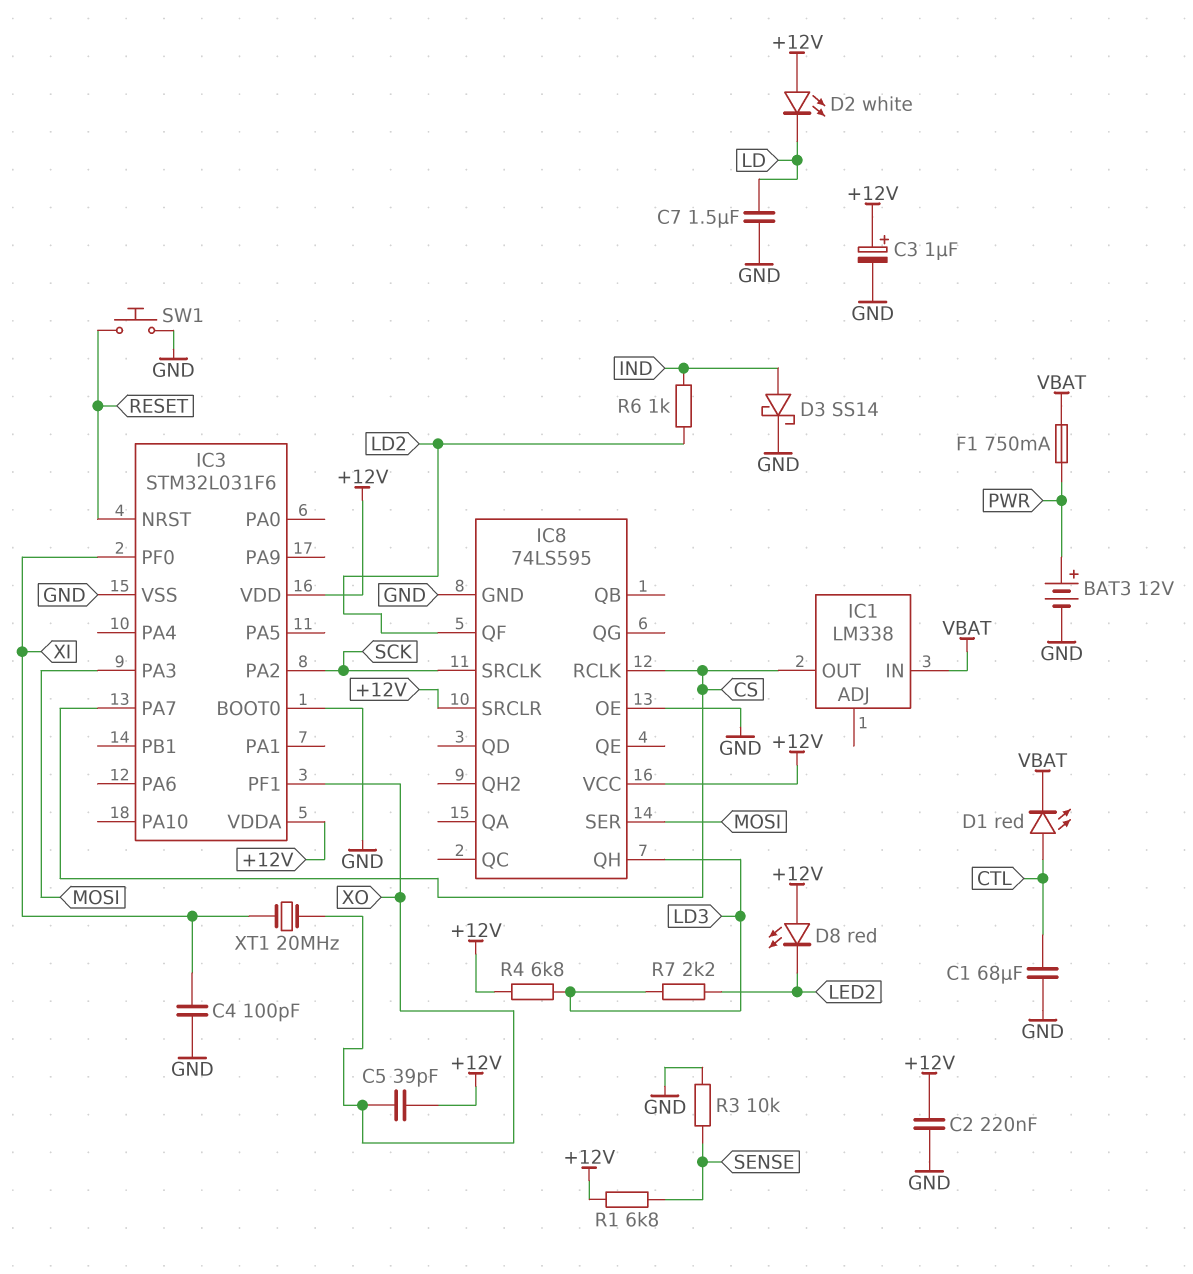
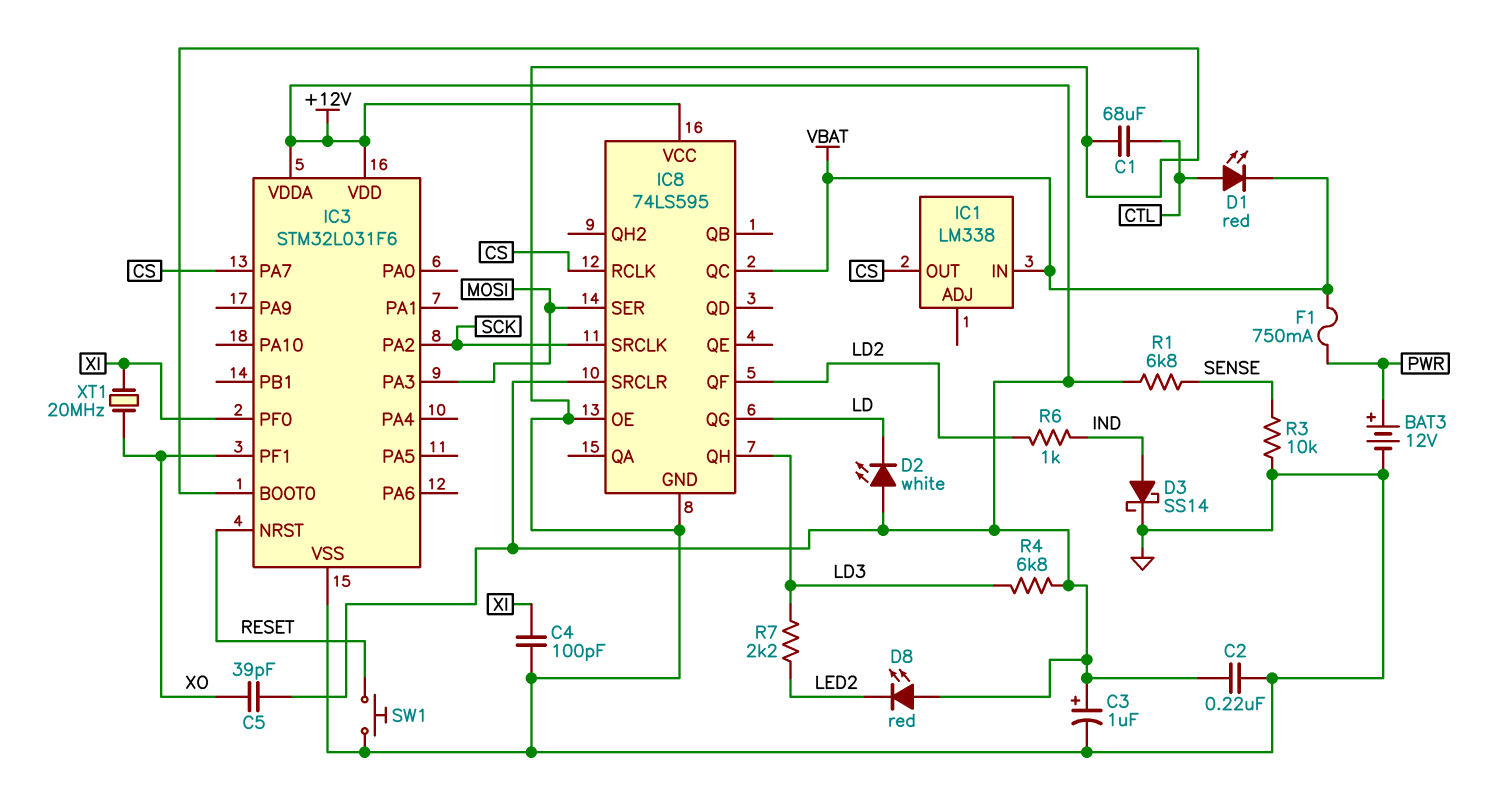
C7: 1.5uF (GND, LD) -> none
IC8 pin QC: none -> VBAT
IC8 pin QG: none -> LD

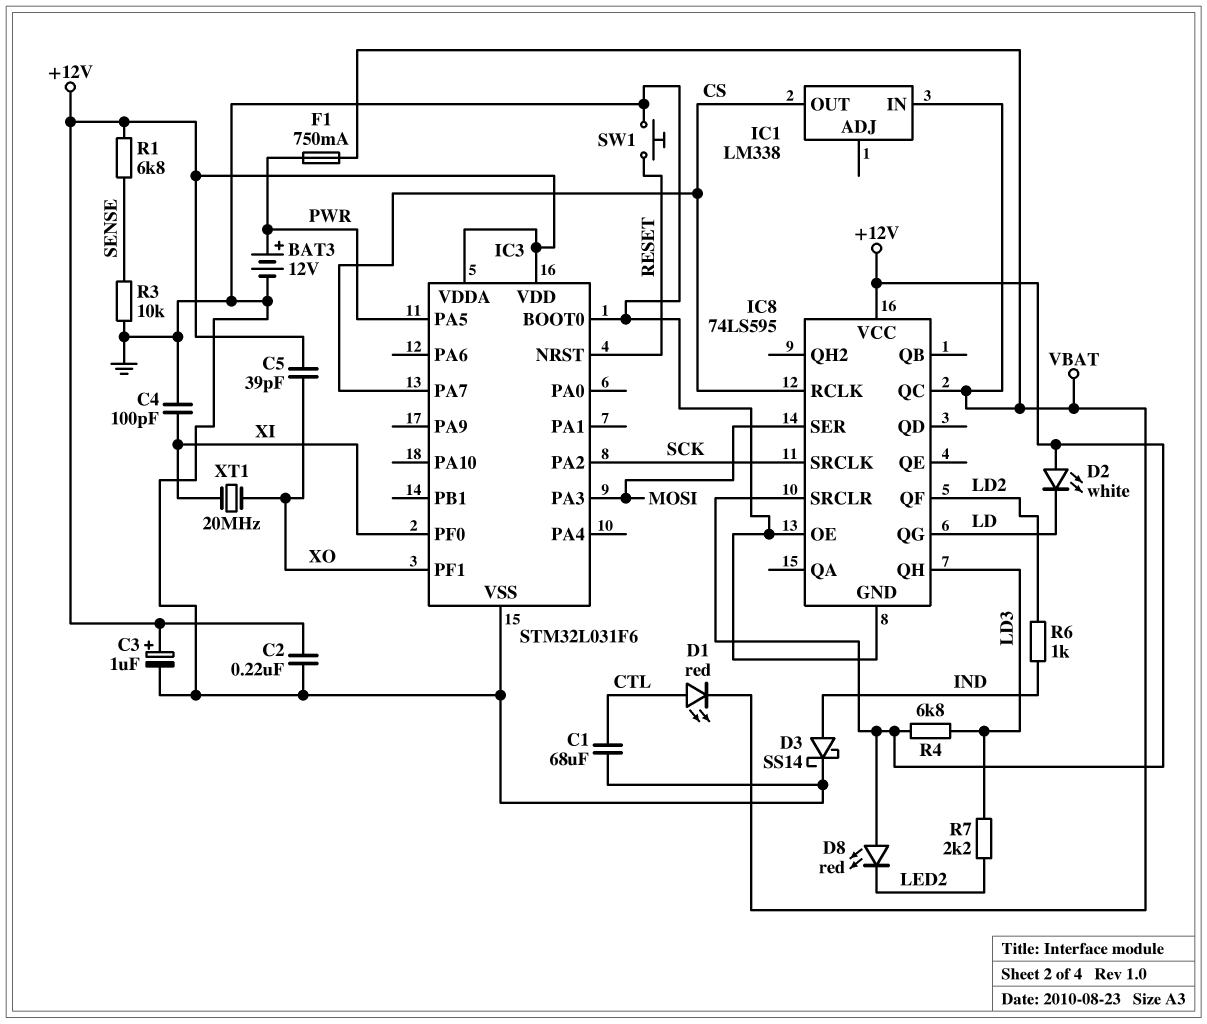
IC3 pin PA5: none -> PWR

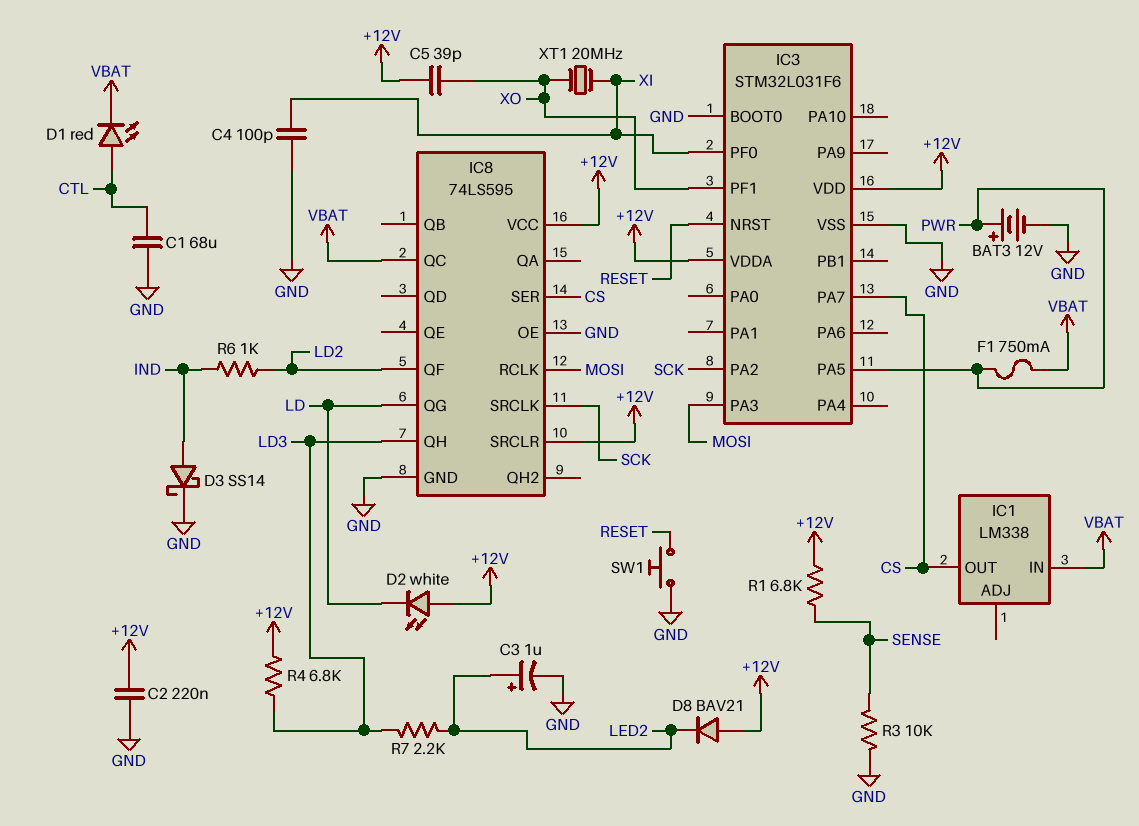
C3: 1uF (plus +12V, minus GND) -> 1uF (plus LED2, minus GND)
D8: LED red (A +12V, K LED2) -> diode BAV21 (A +12V, K LED2)
IC8 pin RCLK: CS -> MOSI
IC8 pin SER: MOSI -> CS

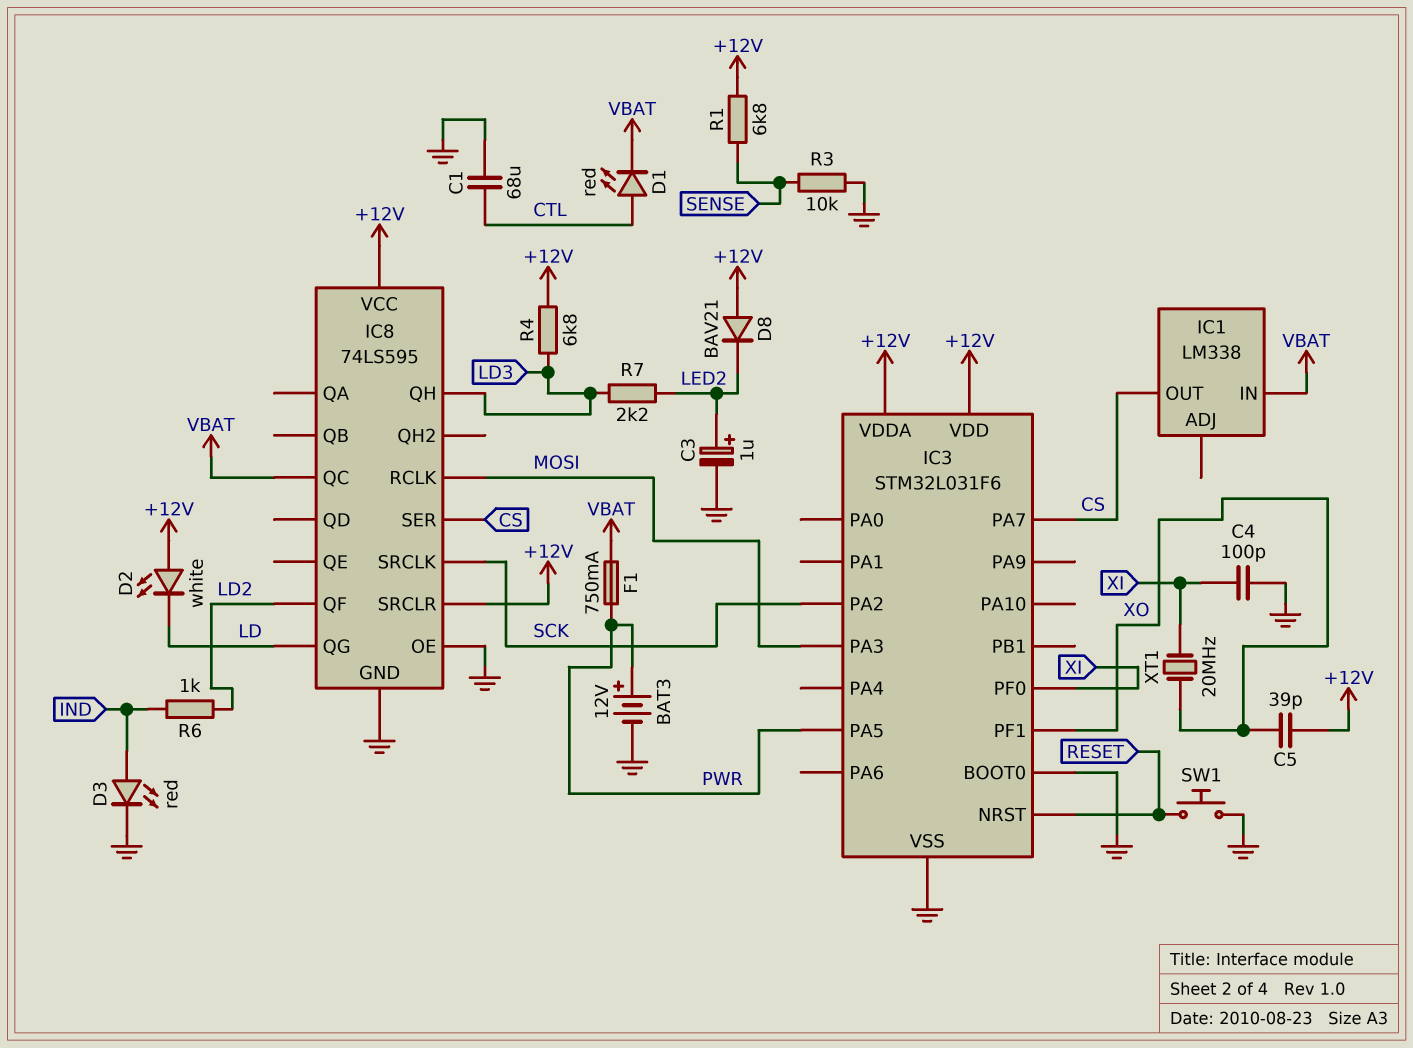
C2: 220nF (+12V, GND) -> none
D3: schottky SS14 (A IND, K GND) -> LED red (A IND, K GND)

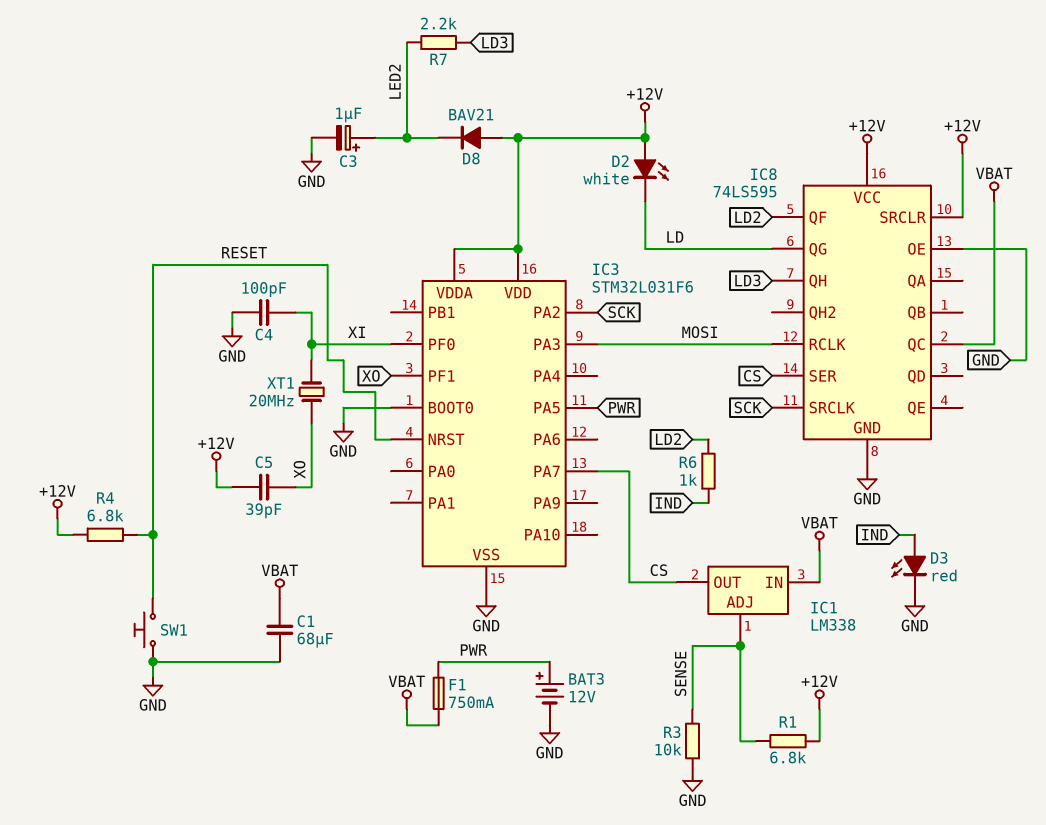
C1: 68uF (CTL, GND) -> 68uF (GND, VBAT)
D1: LED red (A CTL, K VBAT) -> none
IC1 pin ADJ: none -> SENSE
R4: 6.8k (+12V, LD3) -> 6.8k (+12V, RESET)

